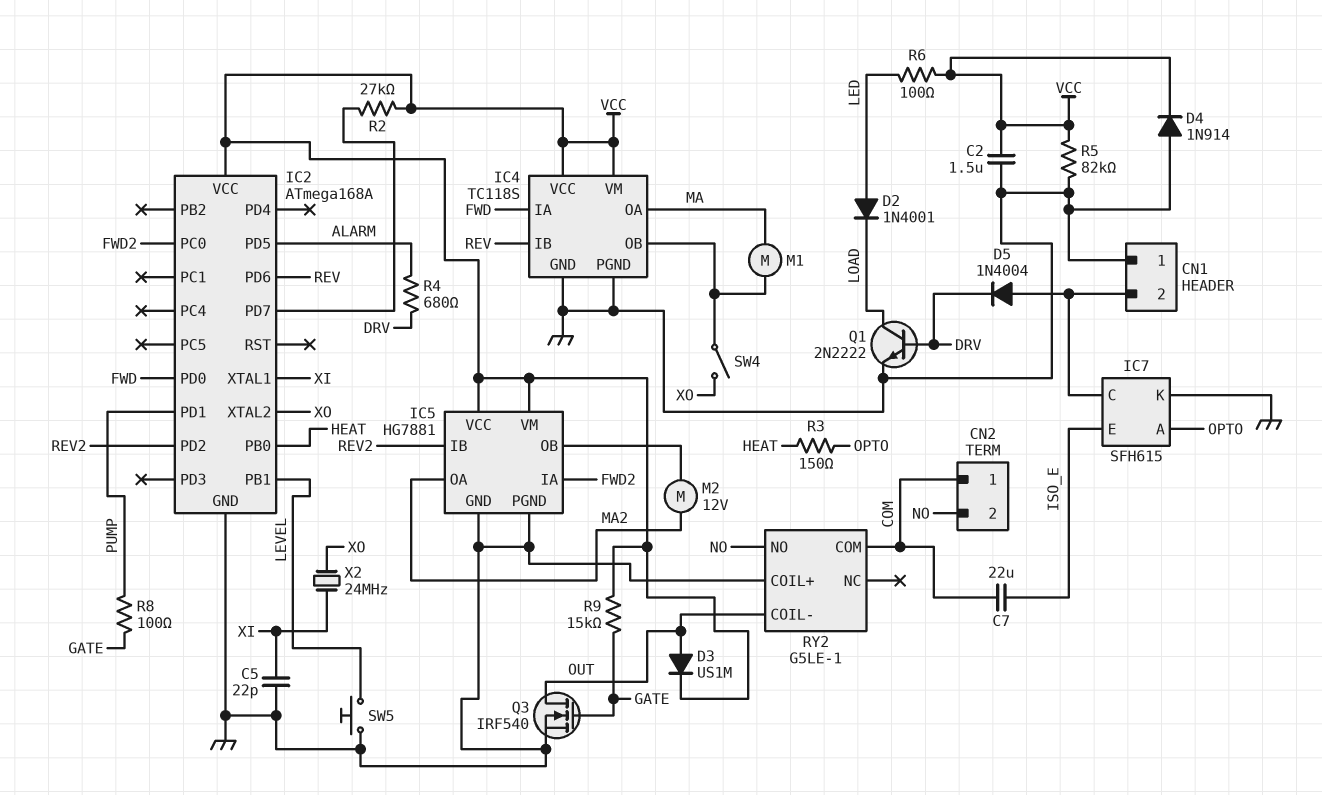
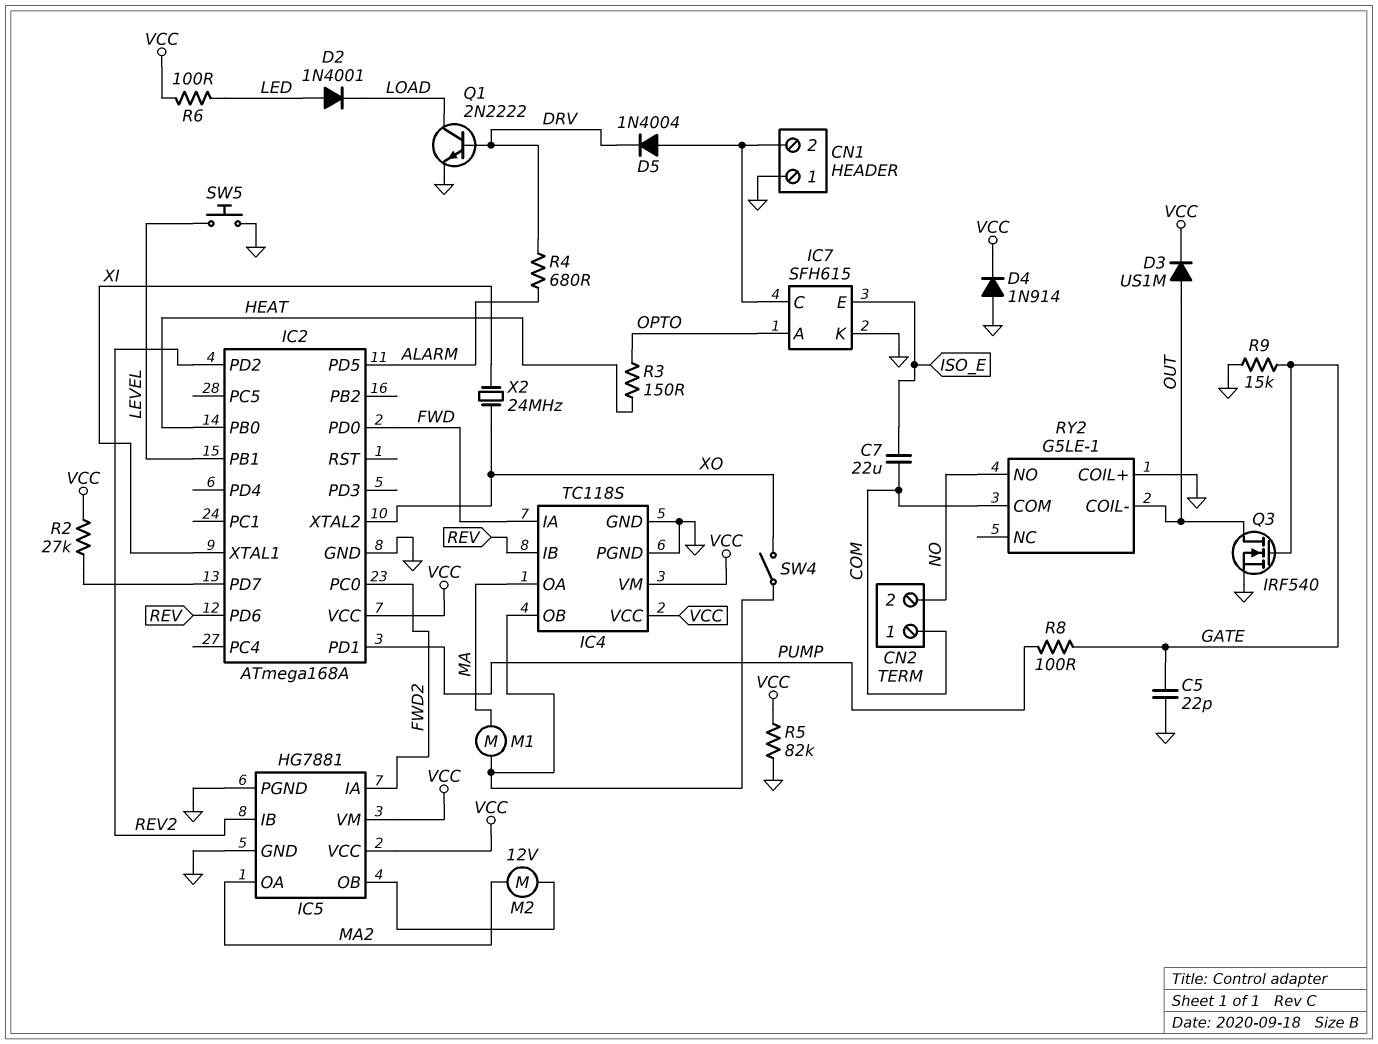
C2: 1.5uF (GND, VCC) -> none
C5: 22pF (GND, XI) -> 22pF (GATE, GND)
R9: 15k (GATE, VCC) -> 15k (GATE, GND)

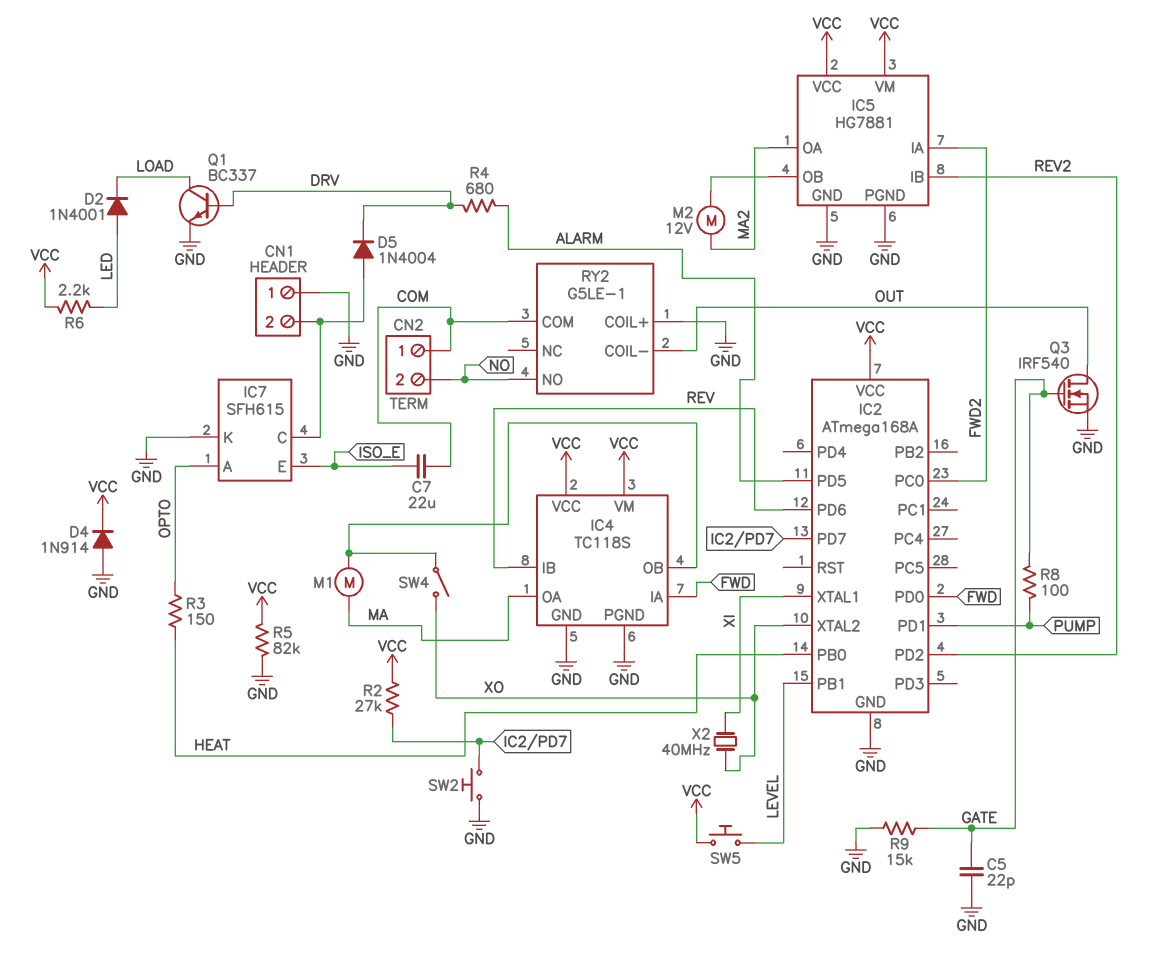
D3: diode US1M (A OUT, K VCC) -> none
Q1: NPN 2N2222 (B DRV, C LOAD, E GND) -> NPN BC337 (B DRV, C LOAD, E GND)
R6: 100 (LED, VCC) -> 2.2k (LED, VCC)
SW2: none -> button (GND, IC2/PD7)
SW5: button (GND, LEVEL) -> button (LEVEL, VCC)
X2: 24MHz (XI, XO) -> 40MHz (XI, XO)

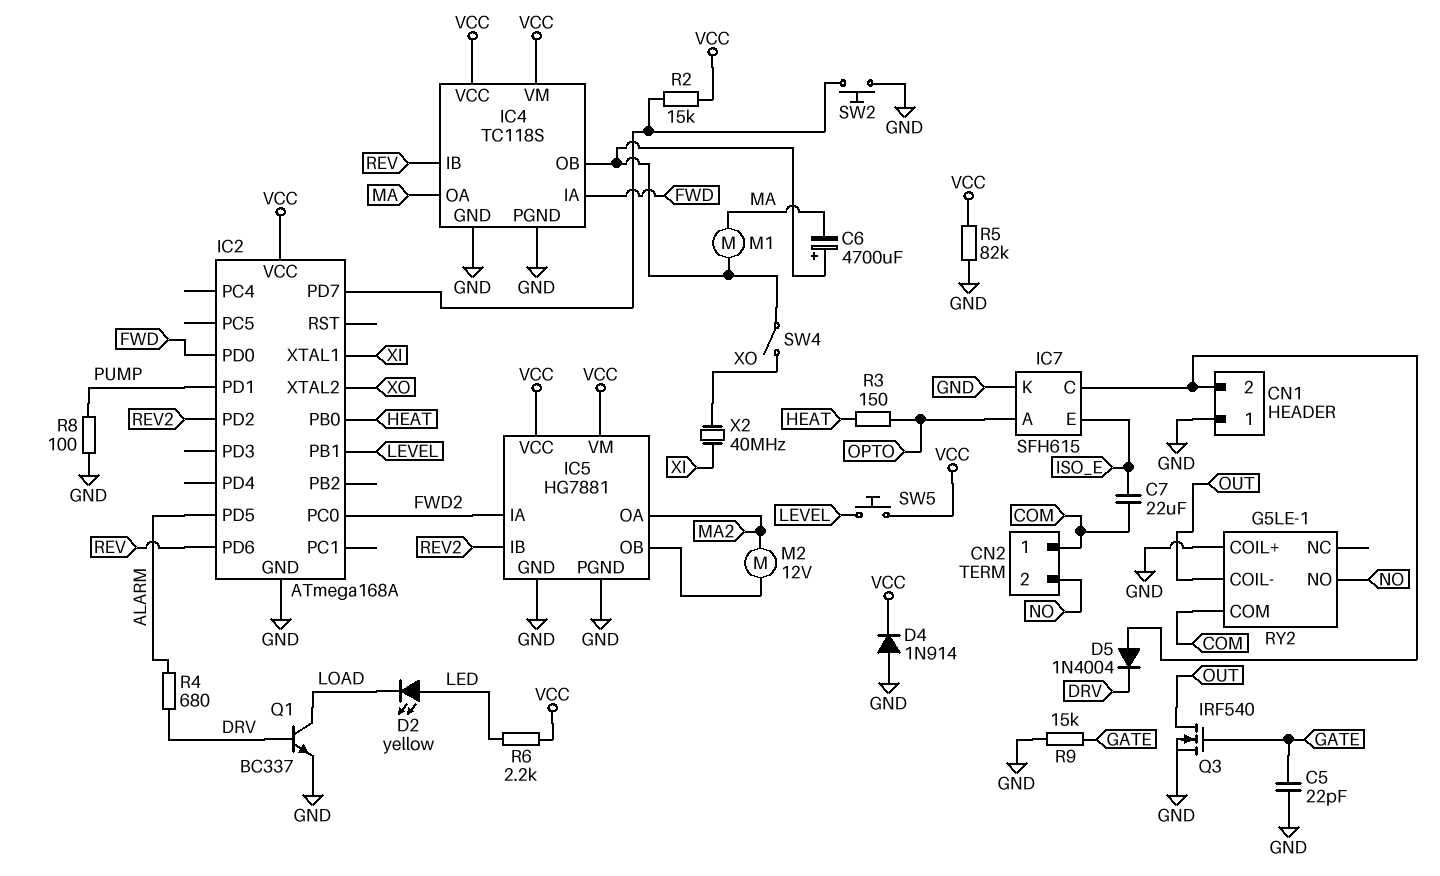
C6: none -> 4700uF (plus IC4/OB, minus MA)
D2: diode 1N4001 (A LED, K LOAD) -> LED yellow (A LED, K LOAD)
R2: 27k (IC2/PD7, VCC) -> 15k (IC2/PD7, VCC)
R8: 100 (GATE, PUMP) -> 100 (GND, PUMP)

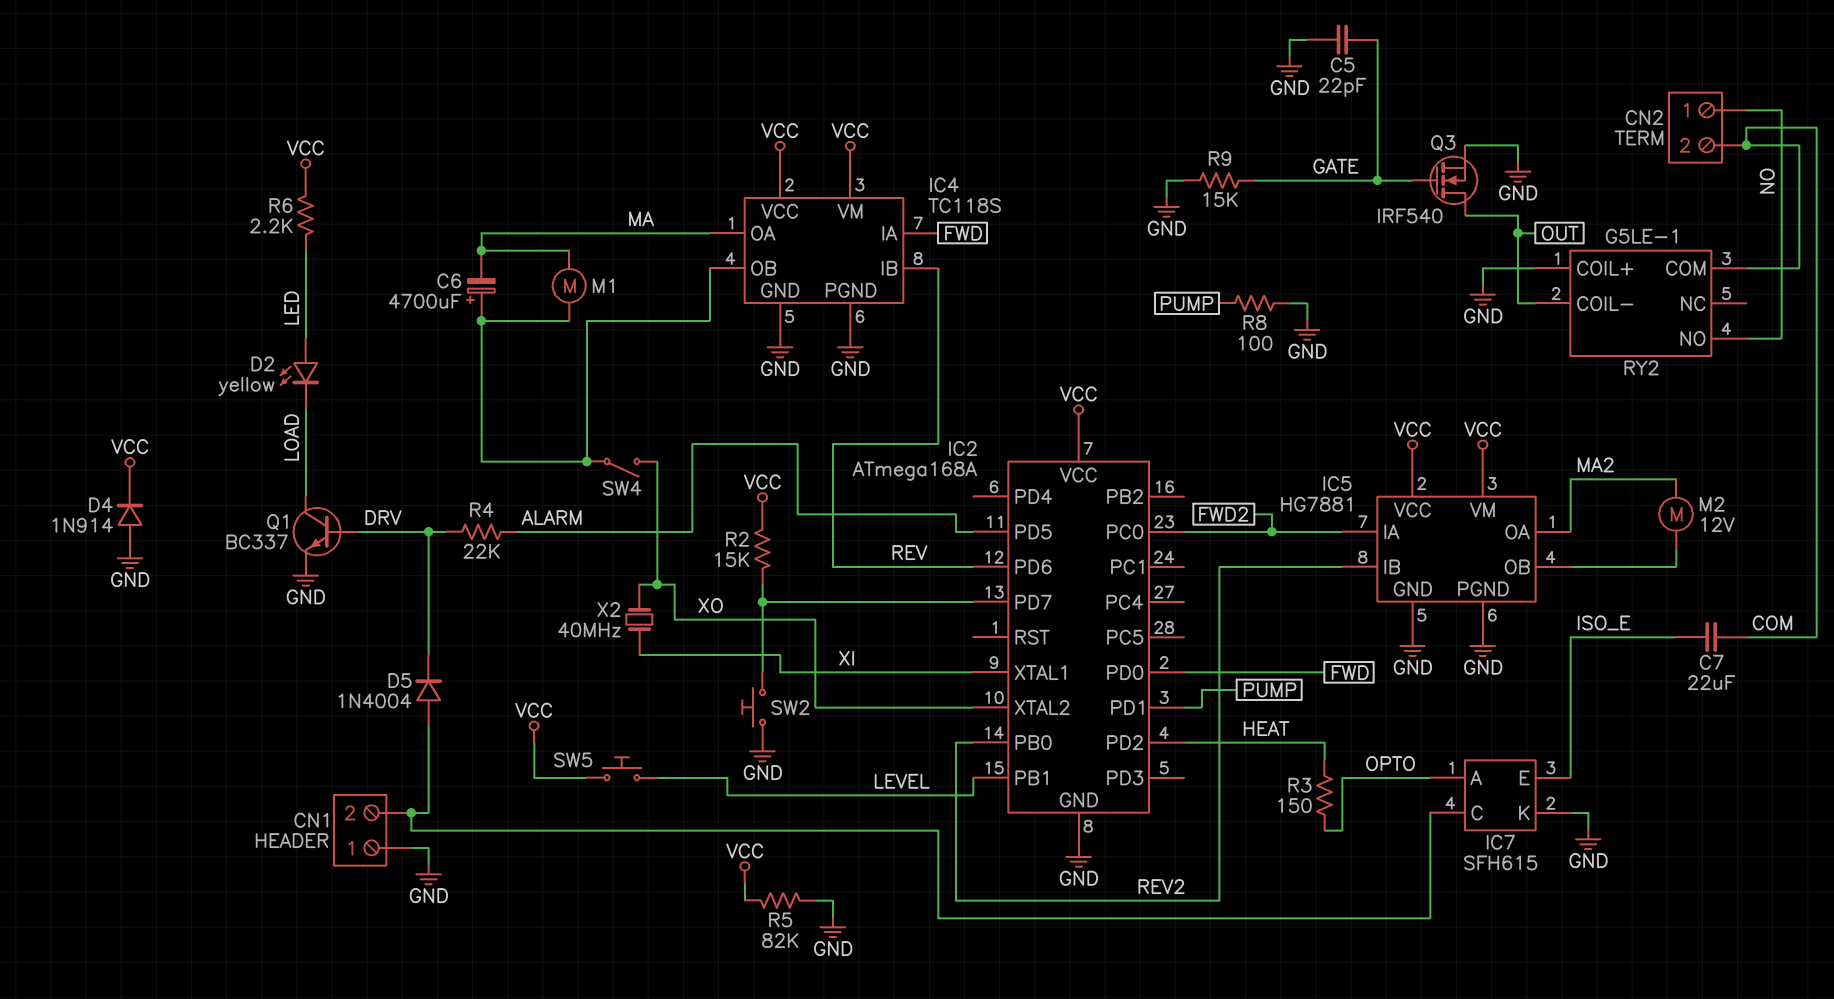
CN2 pin 1: COM -> NO
CN2 pin 2: NO -> COM
IC2 pin PB0: HEAT -> REV2
IC2 pin PD2: REV2 -> HEAT
R4: 680 (ALARM, DRV) -> 22k (ALARM, DRV)

